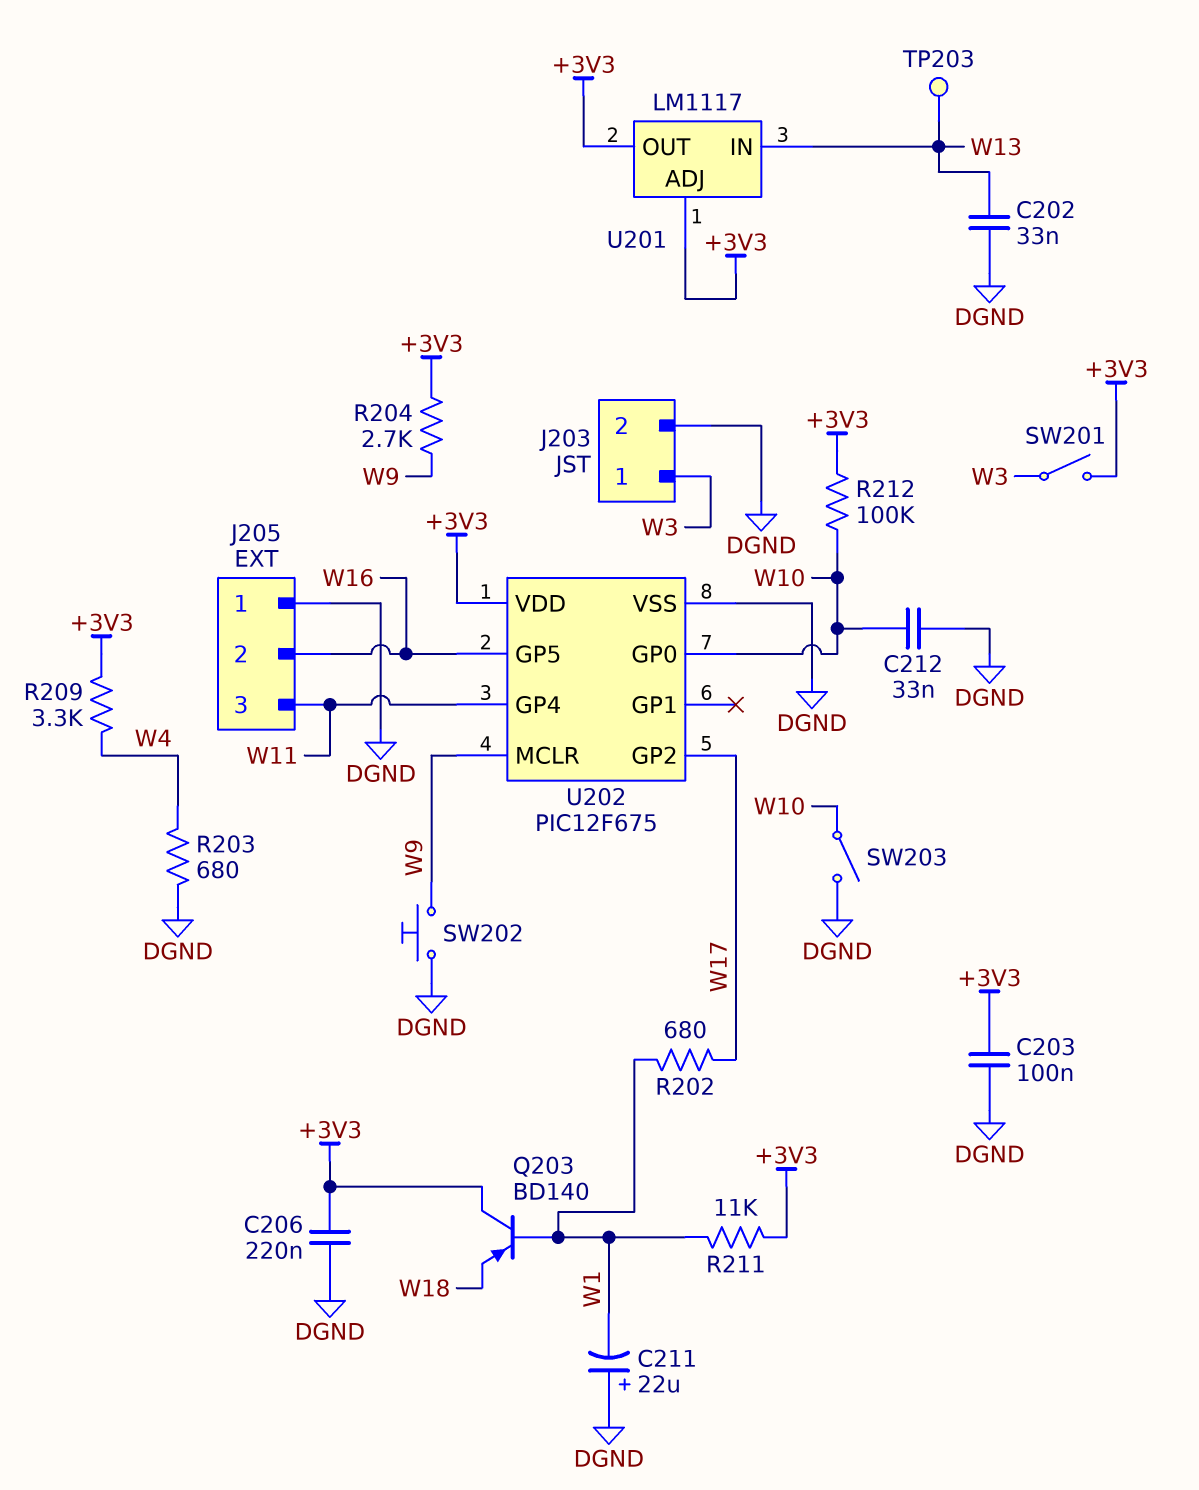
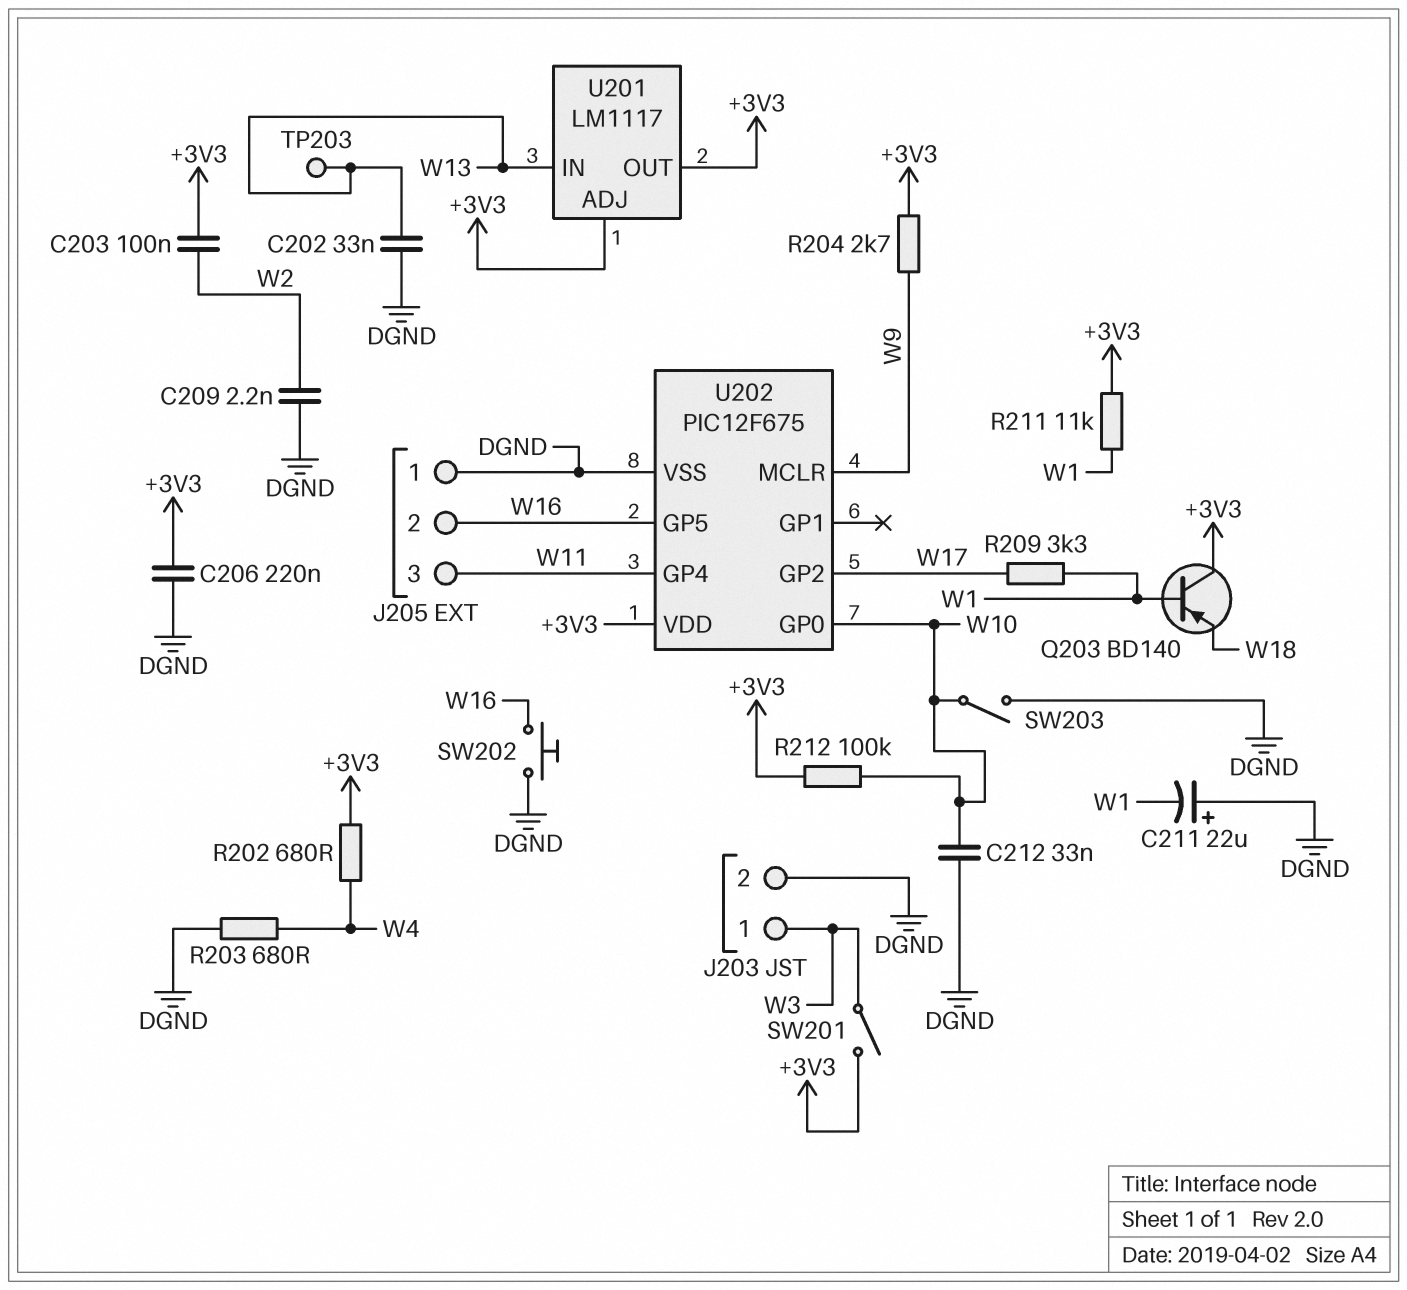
C203: 100nF (+3V3, DGND) -> 100nF (+3V3, W2)
C209: none -> 2.2nF (DGND, W2)
R202: 680 (W1, W17) -> 680 (+3V3, W4)
R209: 3.3k (+3V3, W4) -> 3.3k (W1, W17)
SW202: button (DGND, W9) -> button (DGND, W16)

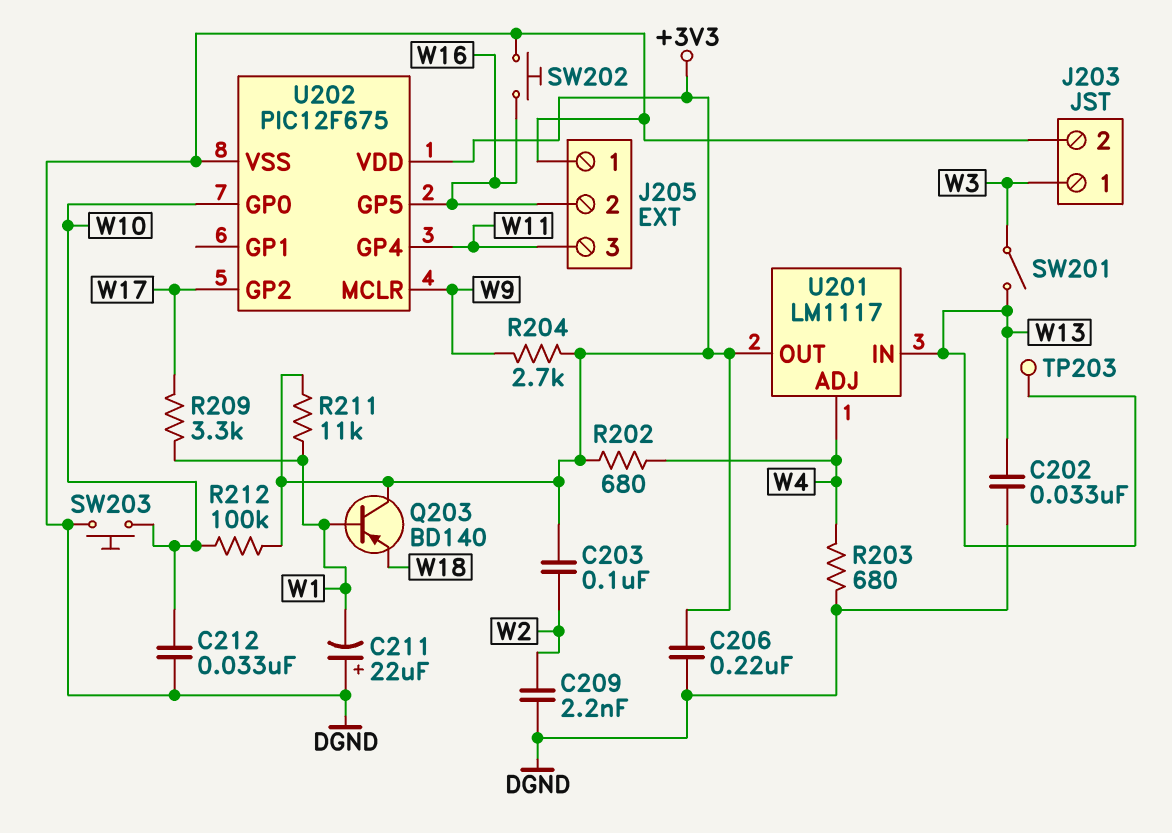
SW201: switch (+3V3, W3) -> switch (W3, W13)
SW203: switch (DGND, W10) -> button (DGND, W10)
U201 pin ADJ: +3V3 -> W4

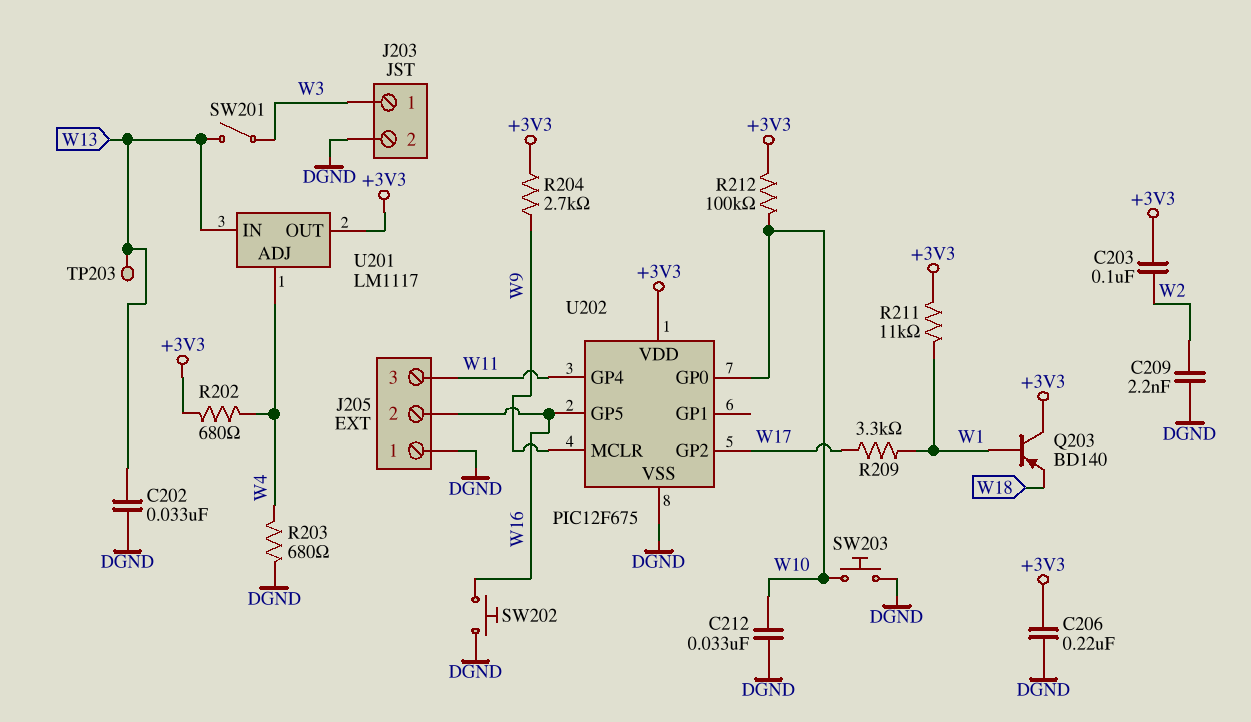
C211: 22uF (plus DGND, minus W1) -> none

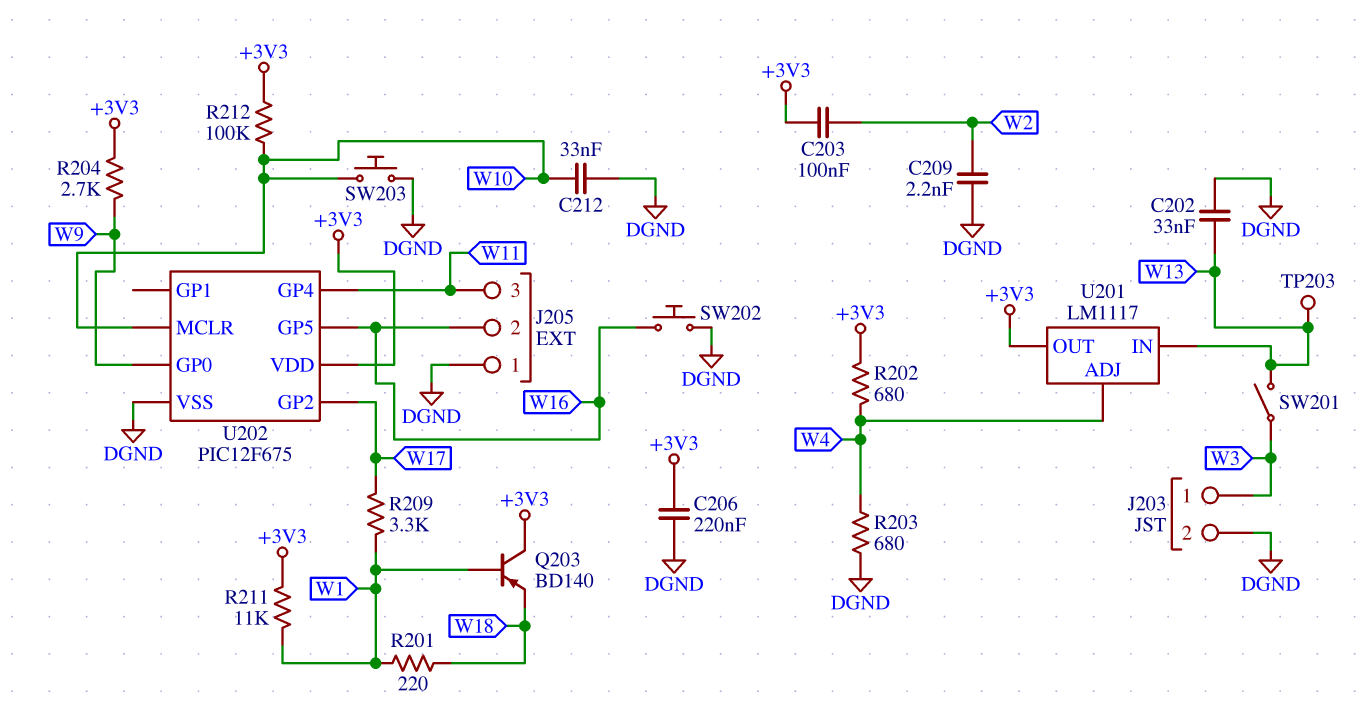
R201: none -> 220 (W1, W18)
U202 pin GP0: W10 -> W9
U202 pin MCLR: W9 -> W10

